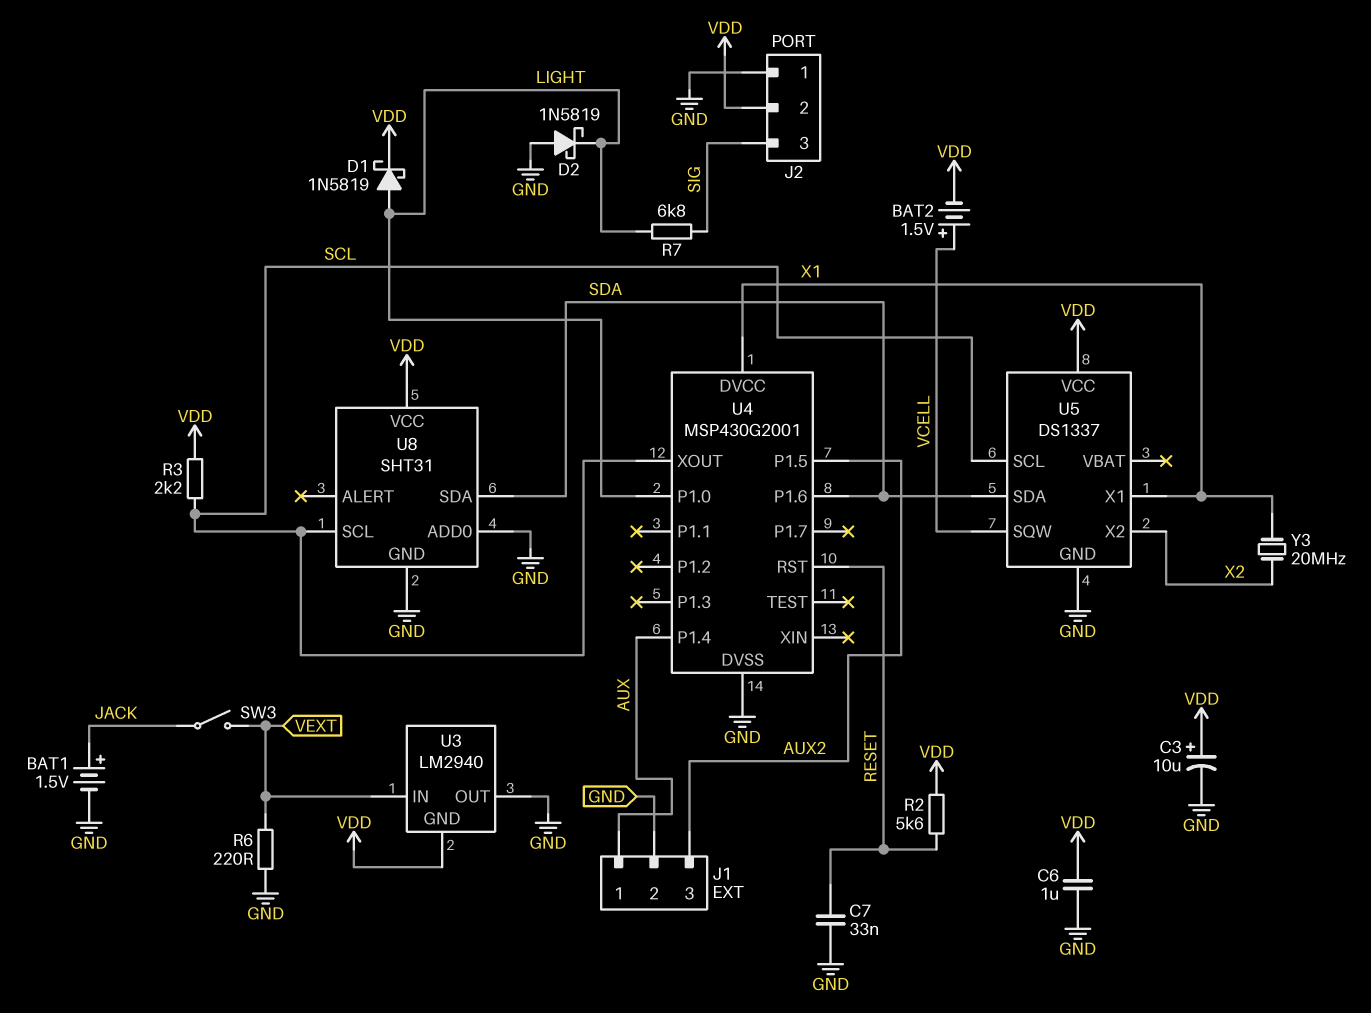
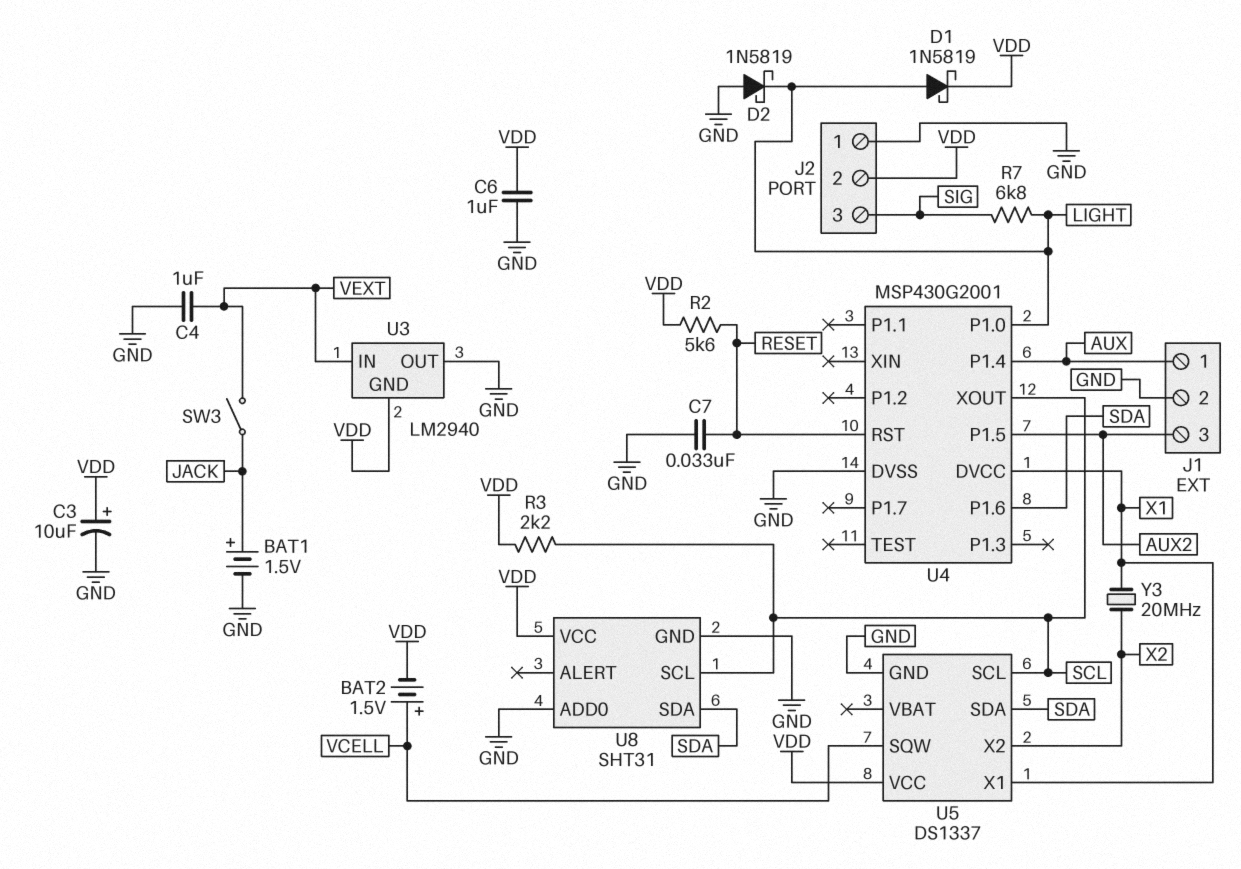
C4: none -> 1uF (GND, VEXT)
R6: 220 (GND, VEXT) -> none

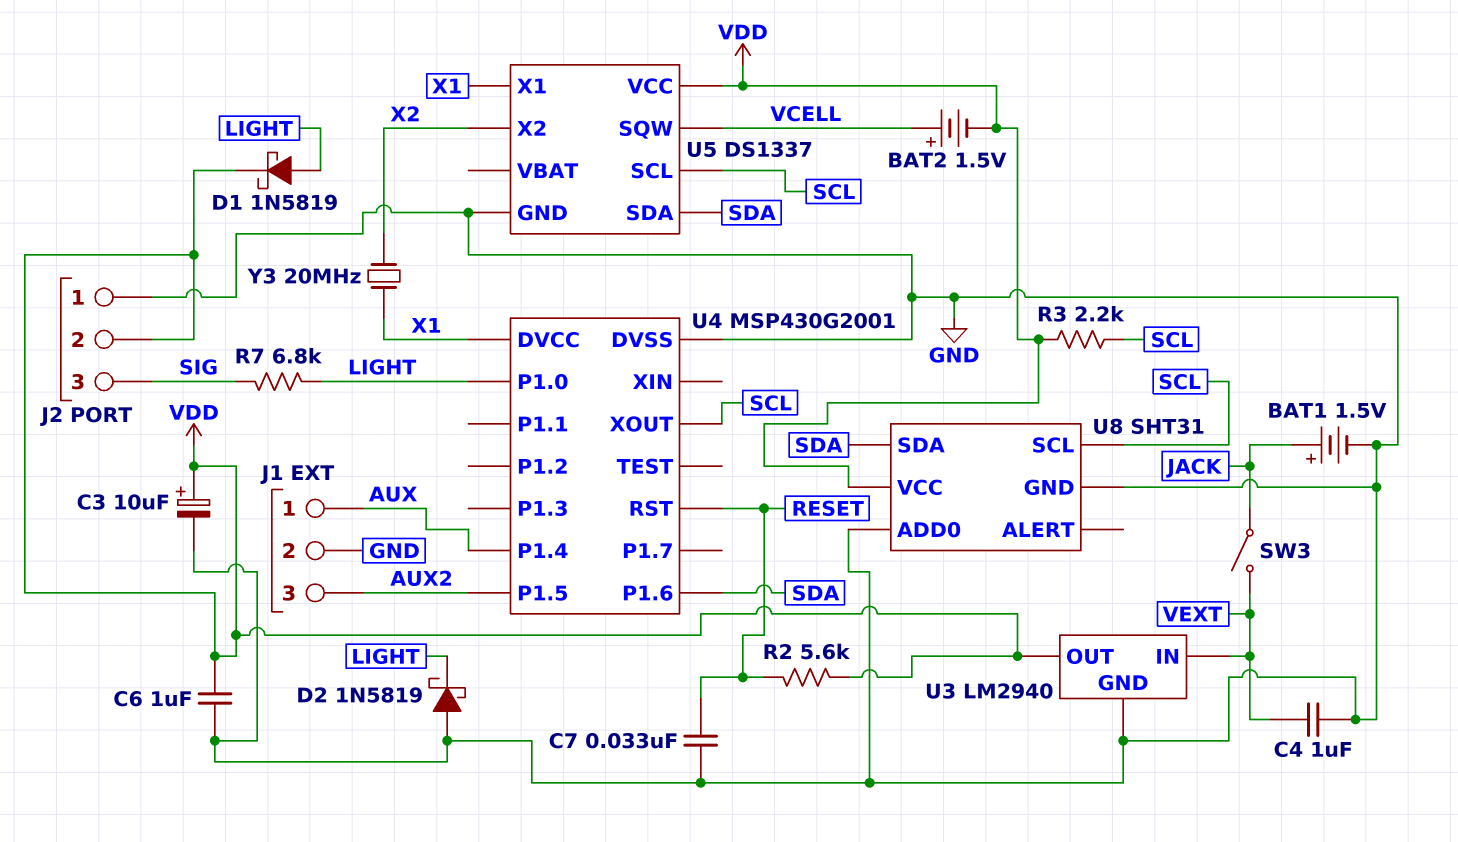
U3 pin GND: VDD -> GND
U3 pin OUT: GND -> VDD

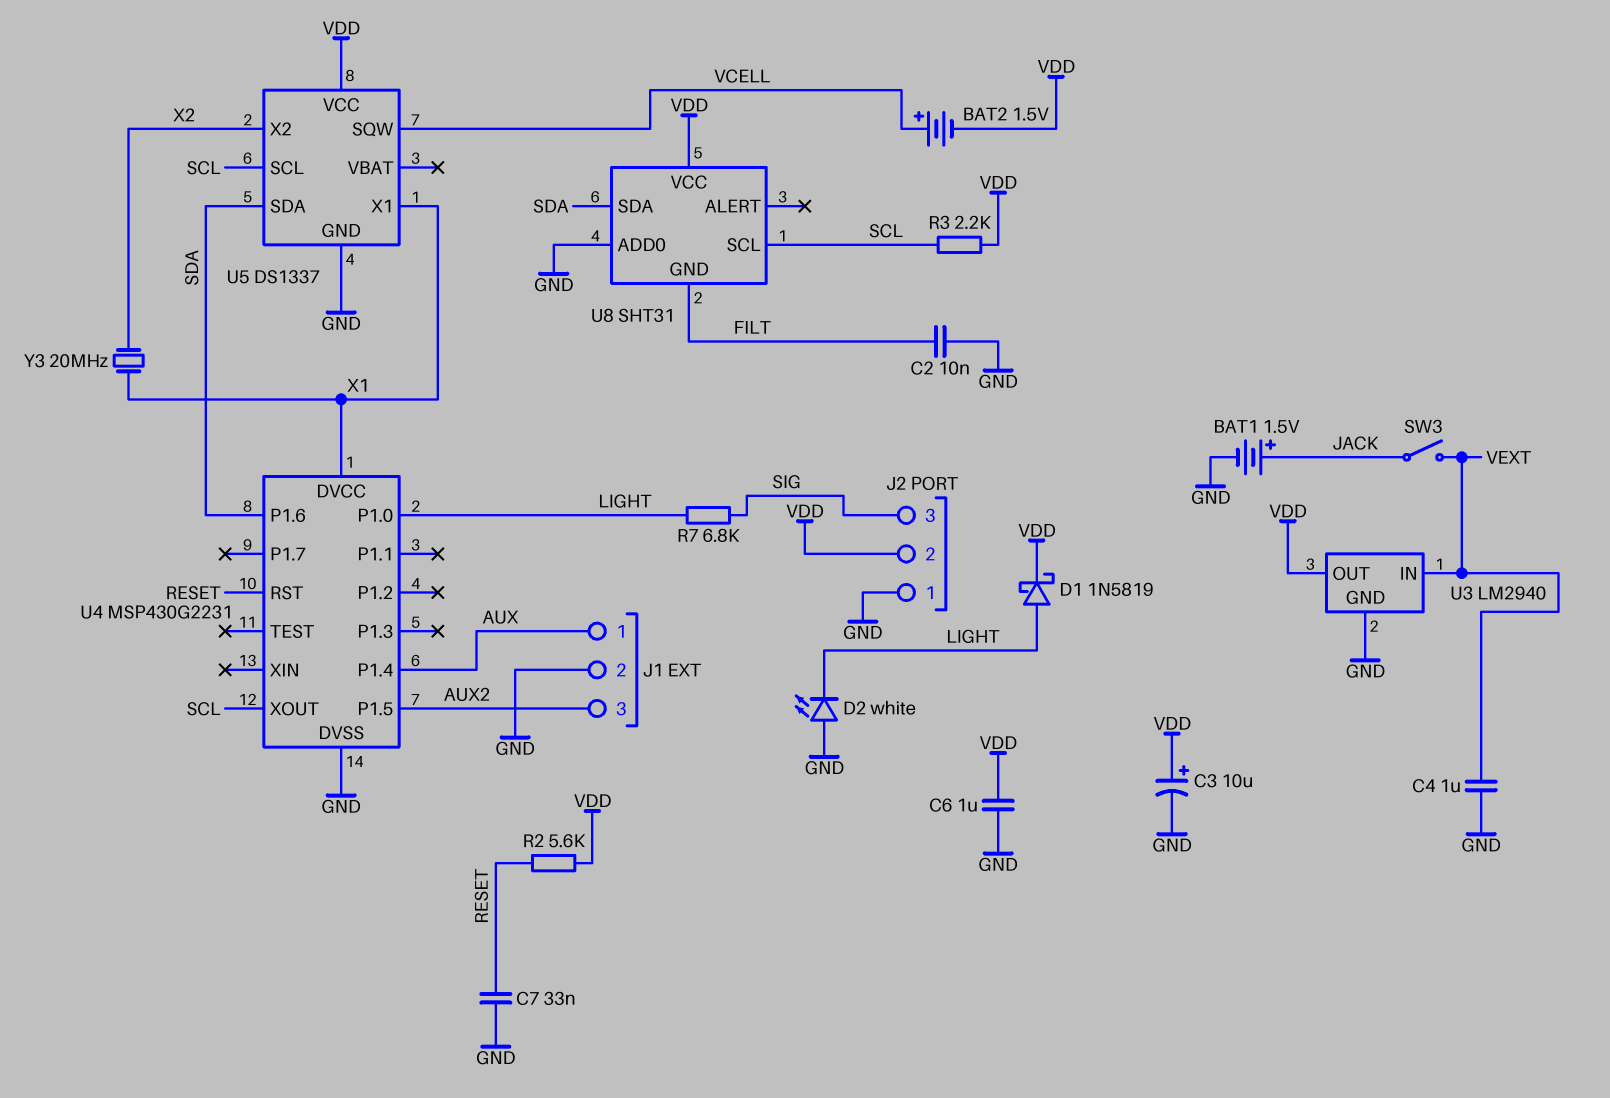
C2: none -> 10nF (FILT, GND)
D2: schottky 1N5819 (A GND, K LIGHT) -> LED white (A GND, K LIGHT)
U4: MSP430G2001 -> MSP430G2231
U8 pin GND: GND -> FILT

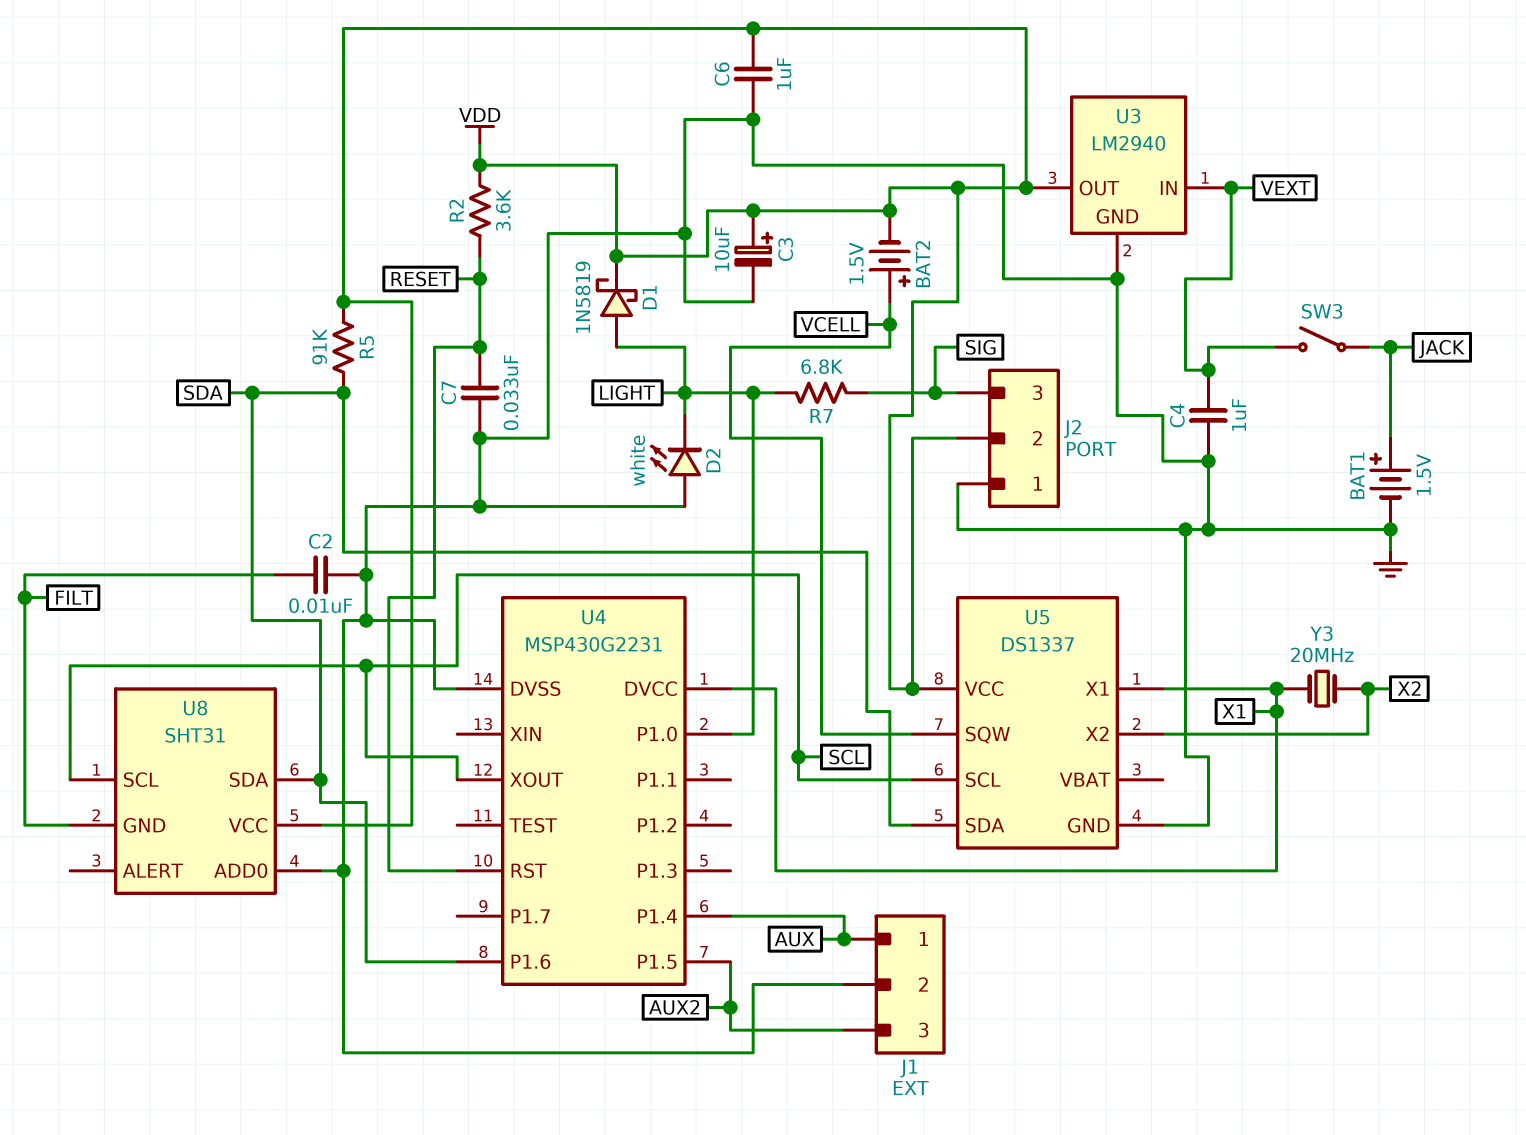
R2: 5.6k (RESET, VDD) -> 3.6k (RESET, VDD)
R3: 2.2k (SCL, VDD) -> none
R5: none -> 91k (SDA, VDD)

